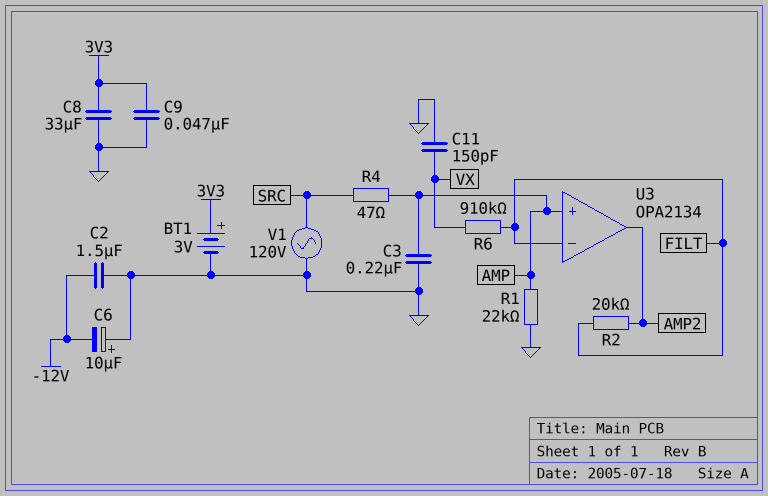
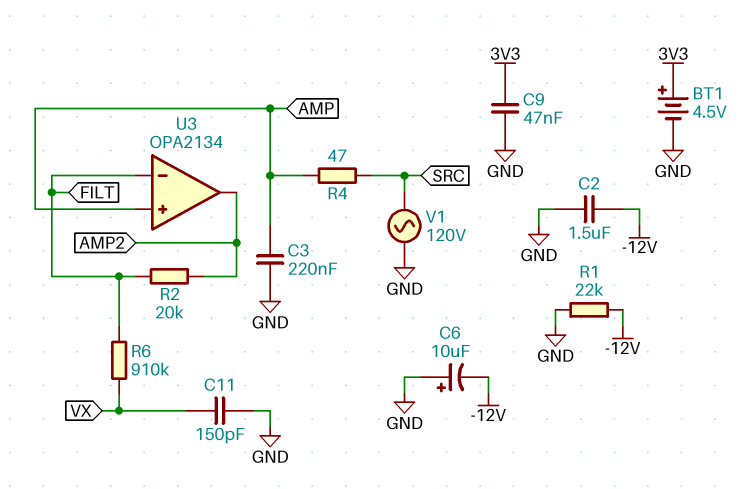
BT1: 3V (plus 3V3, minus GND) -> 4.5V (plus 3V3, minus GND)
C8: 33uF (3V3, GND) -> none
R1: 22k (AMP, GND) -> 22k (-12V, GND)

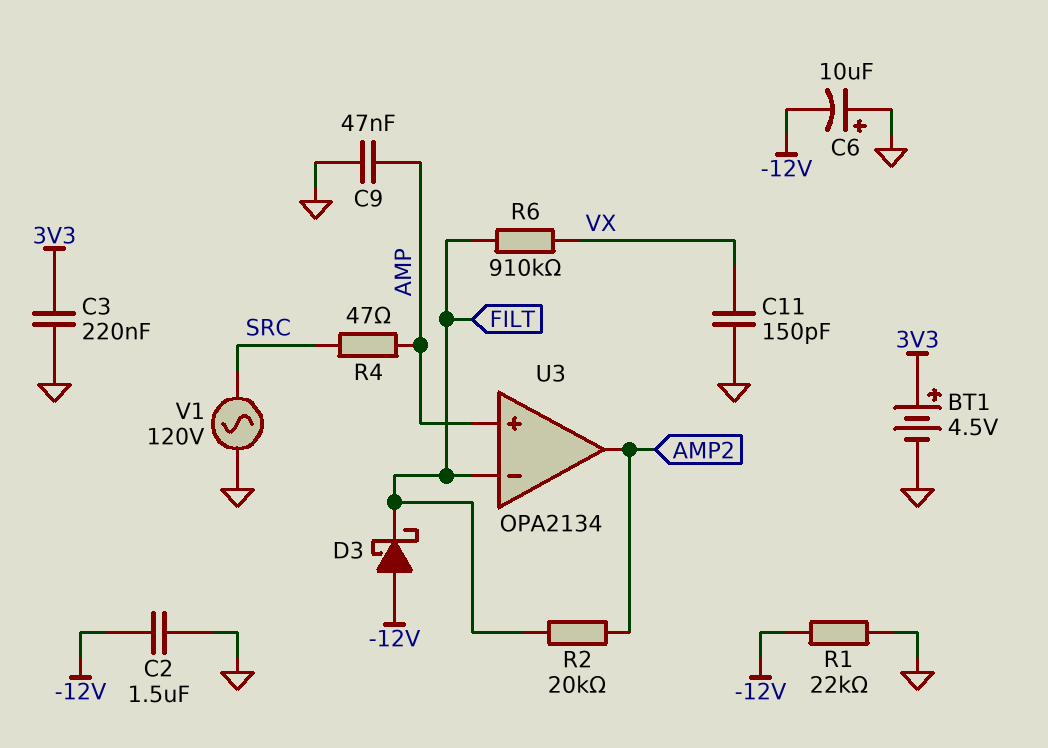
C3: 220nF (AMP, GND) -> 220nF (3V3, GND)
C9: 47nF (3V3, GND) -> 47nF (AMP, GND)
D3: none -> schottky (A -12V, K FILT)

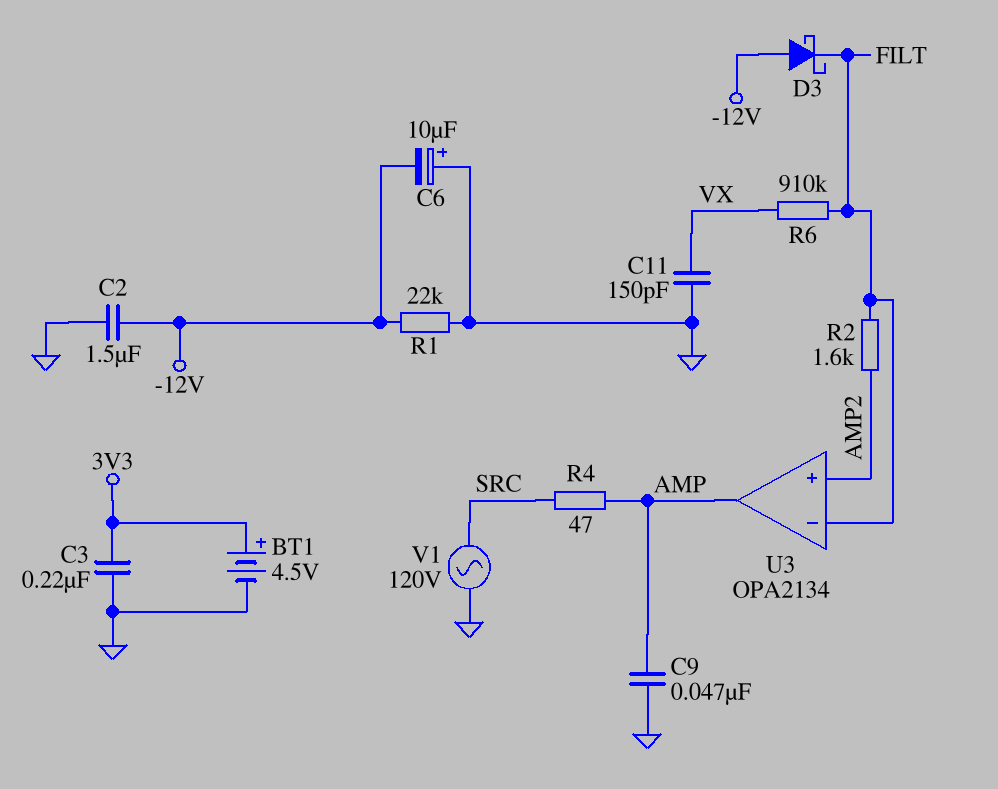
R2: 20k (AMP2, FILT) -> 1.6k (AMP2, FILT)
U3 pin in+: AMP -> AMP2
U3 pin out: AMP2 -> AMP

